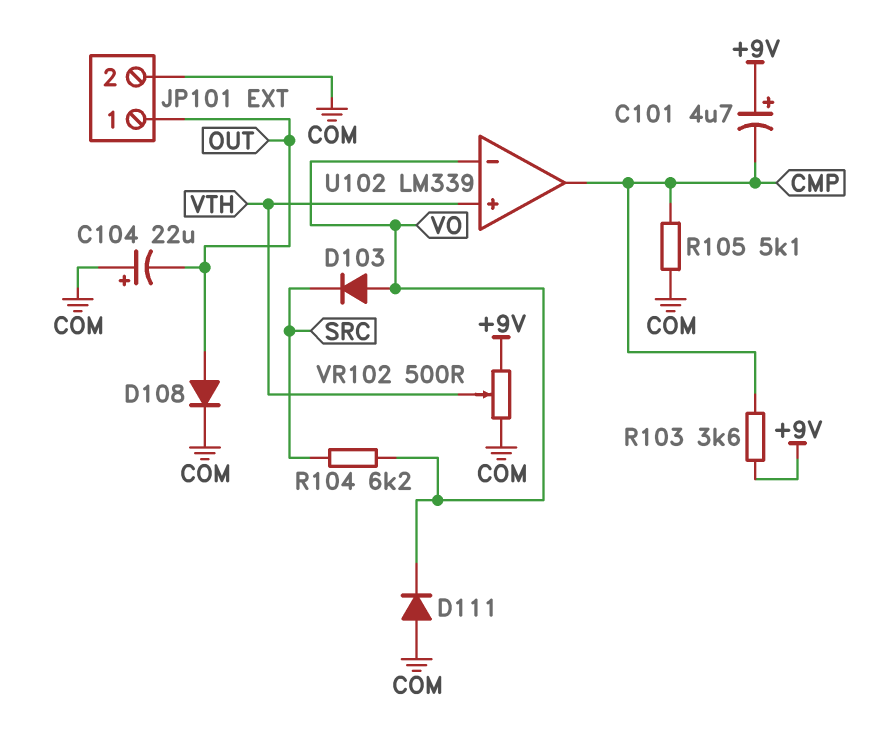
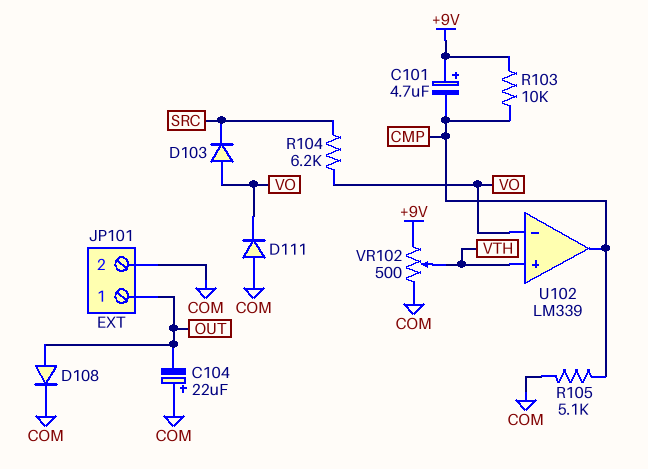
R103: 3.6k (+9V, CMP) -> 10k (+9V, CMP)

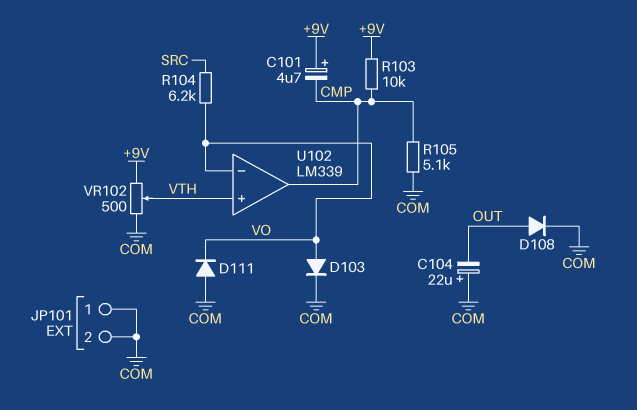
D103: diode (A VO, K SRC) -> diode (A VO, K COM)
JP101 pin 1: OUT -> COM

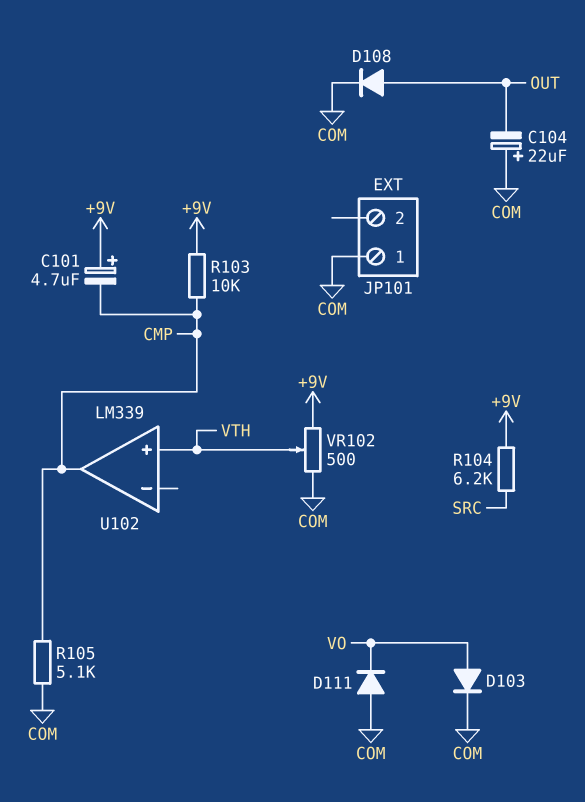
JP101 pin 2: COM -> none
R104: 6.2k (SRC, VO) -> 6.2k (+9V, SRC)
U102 pin in-: VO -> none

